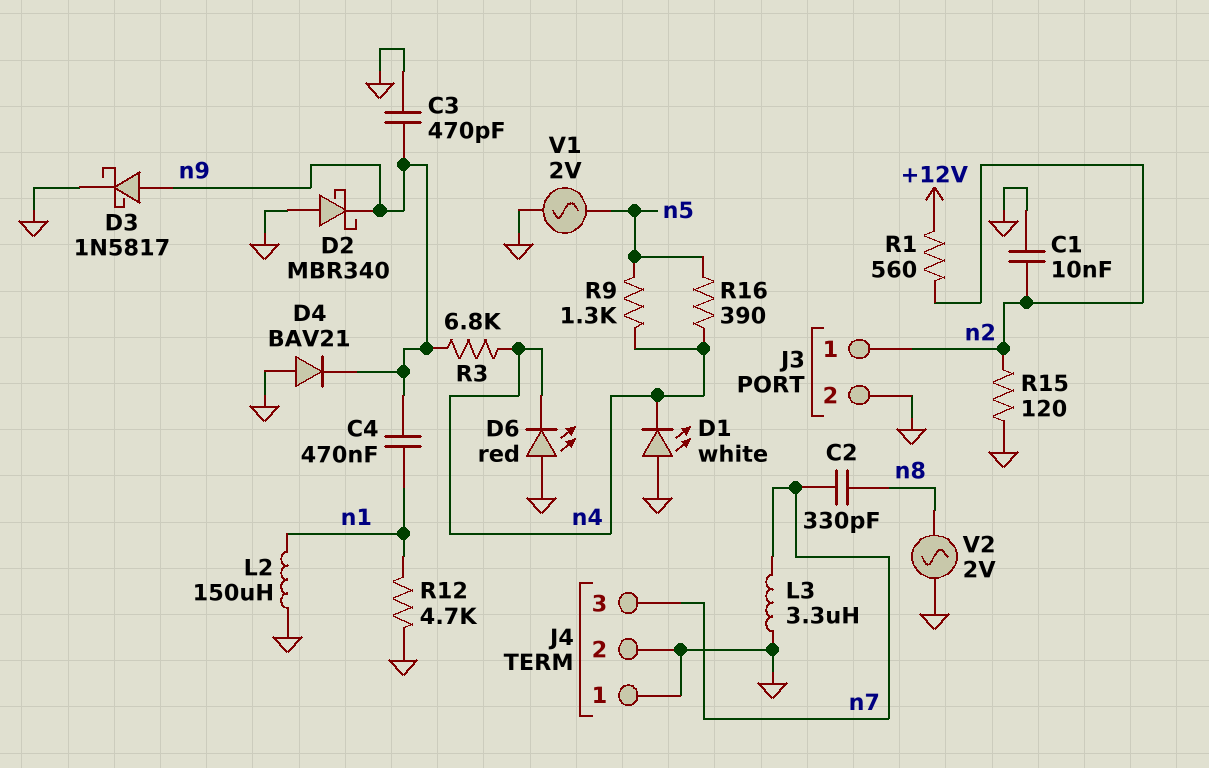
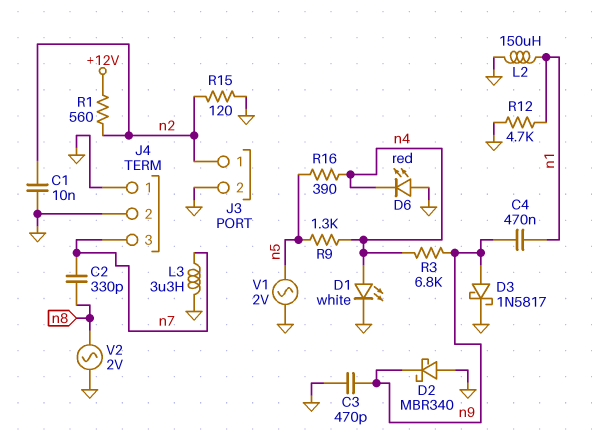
D1: LED white (A GND, K n4) -> LED white (A n4, K GND)
D4: diode BAV21 (A GND, K n9) -> none

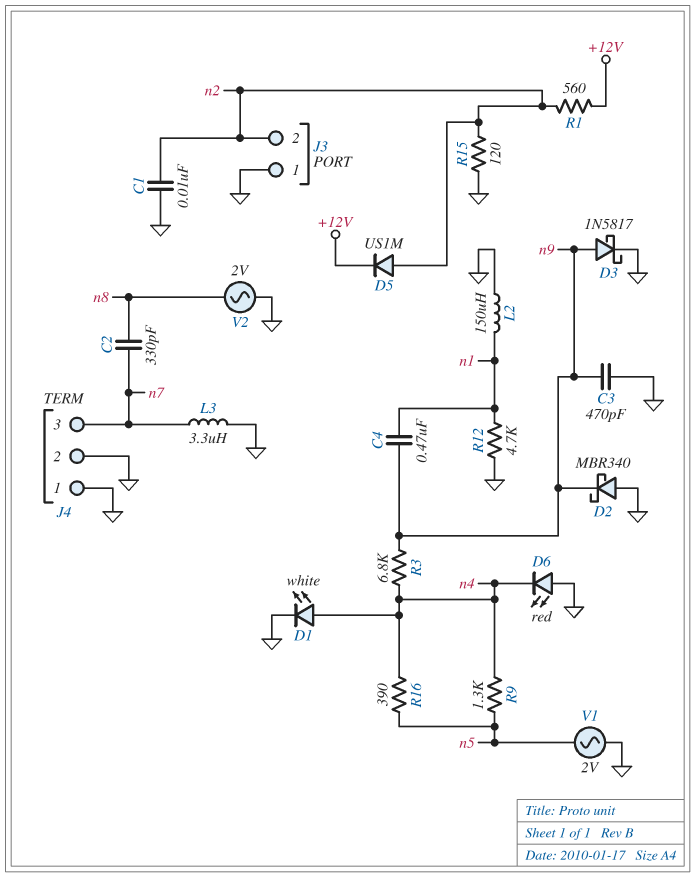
D5: none -> diode US1M (A n2, K +12V)
J3 pin 1: n2 -> GND
J3 pin 2: GND -> n2

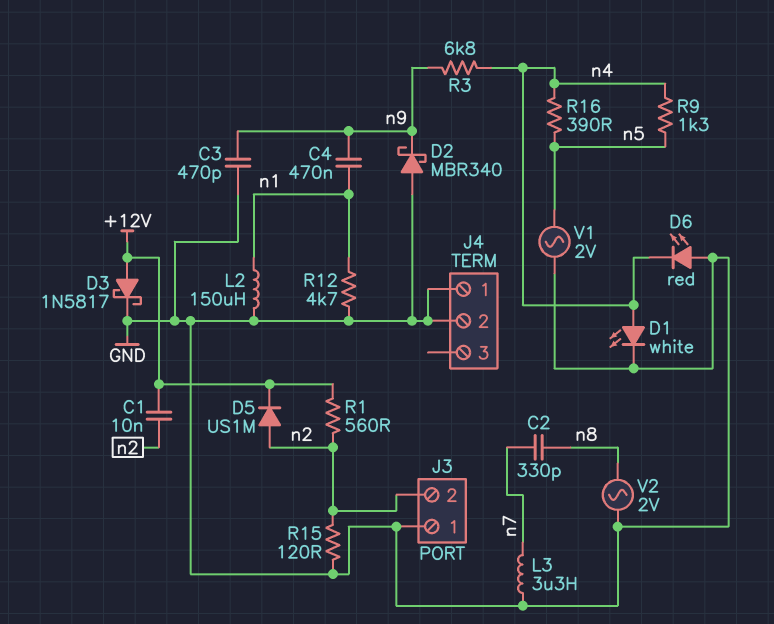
C1: 10nF (GND, n2) -> 10nF (+12V, n2)
D3: schottky 1N5817 (A n9, K GND) -> schottky 1N5817 (A +12V, K GND)
J4 pin 3: n7 -> none

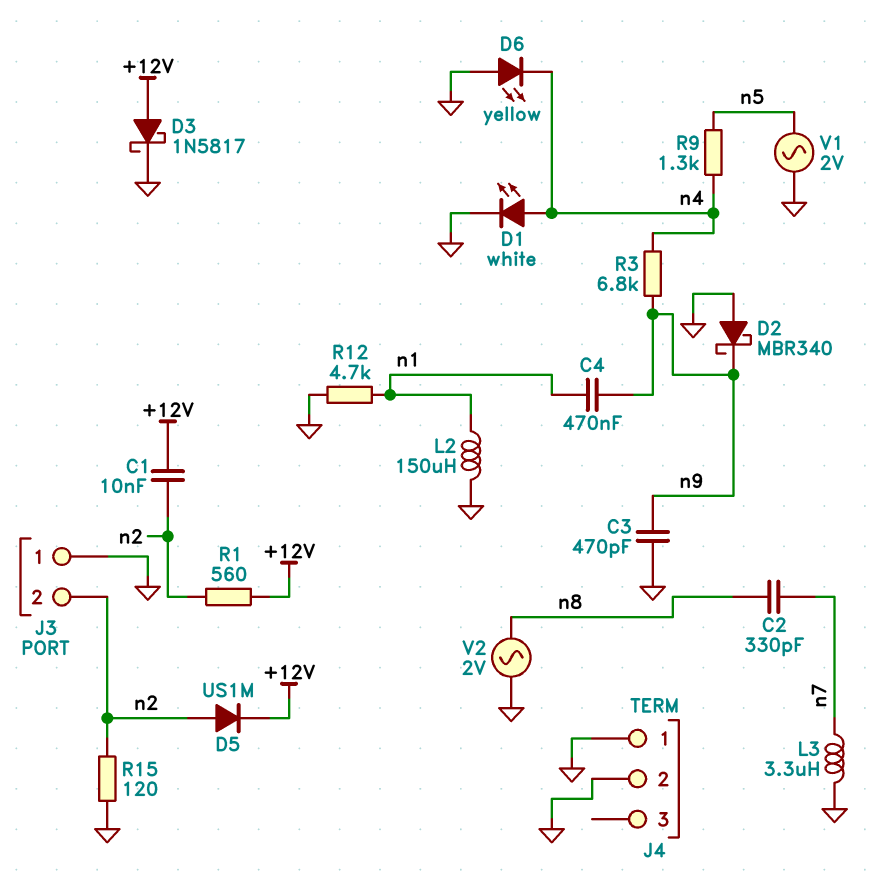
D6: LED red (A GND, K n4) -> LED yellow (A GND, K n4)
R16: 390 (n4, n5) -> none

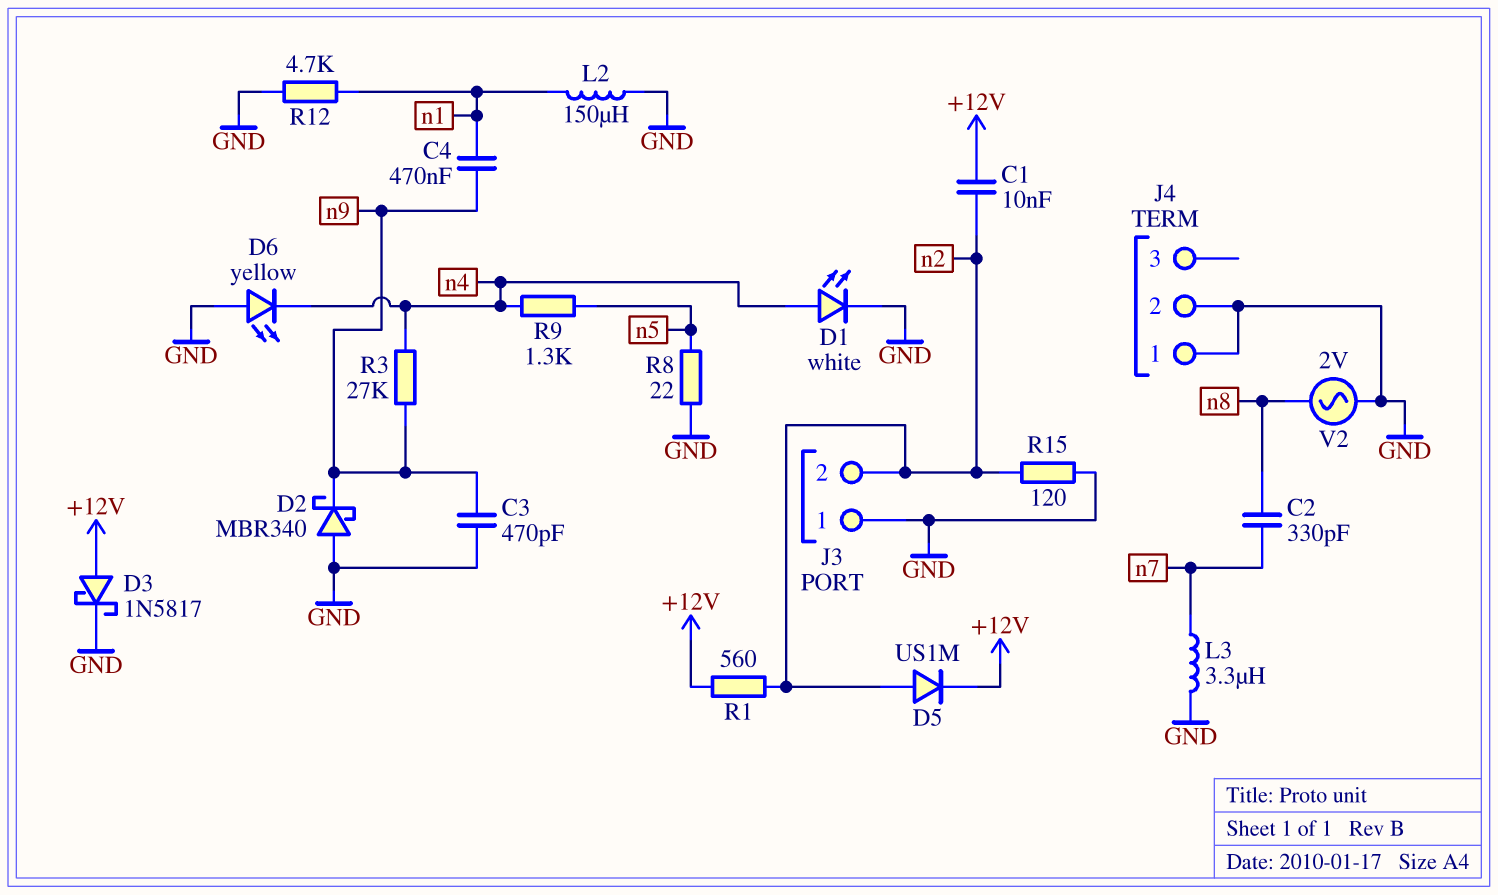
R3: 6.8k (n4, n9) -> 27k (n4, n9)
R8: none -> 22 (GND, n5)
V1: AC 2V (GND, n5) -> none

